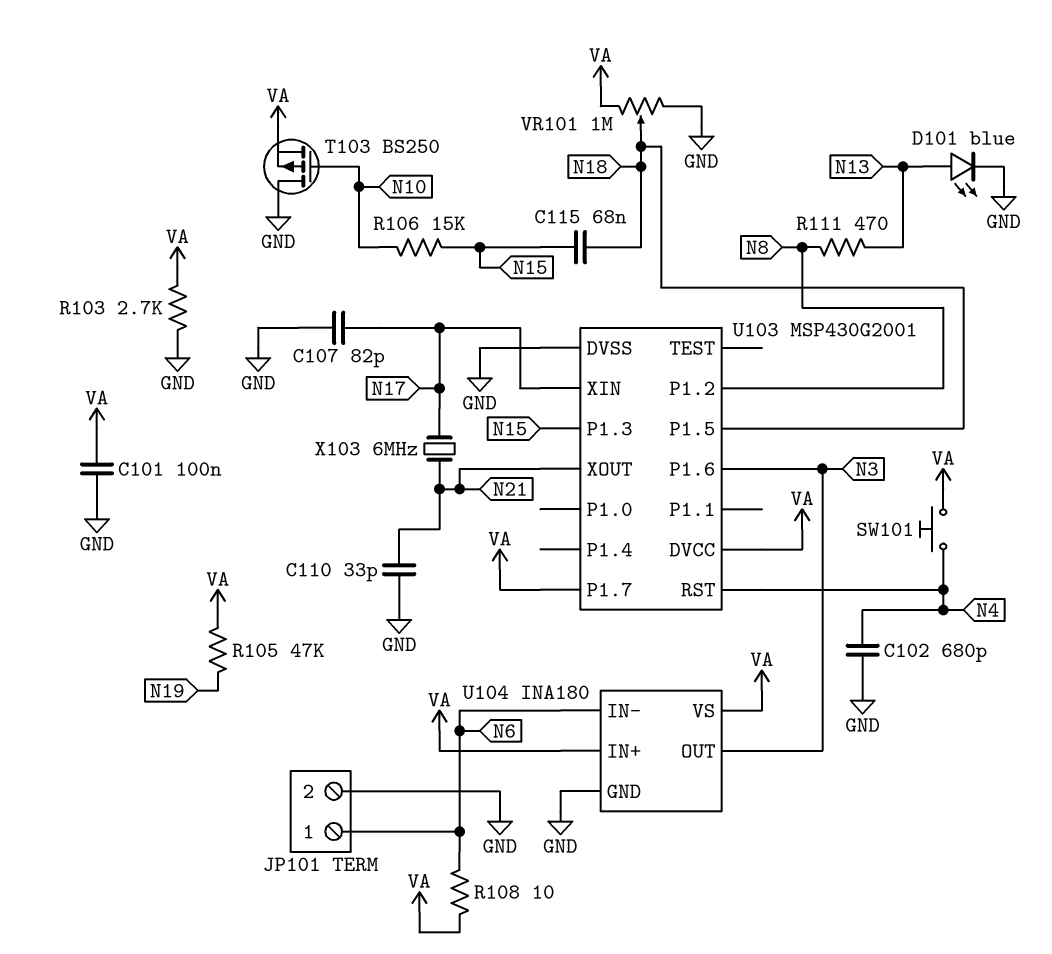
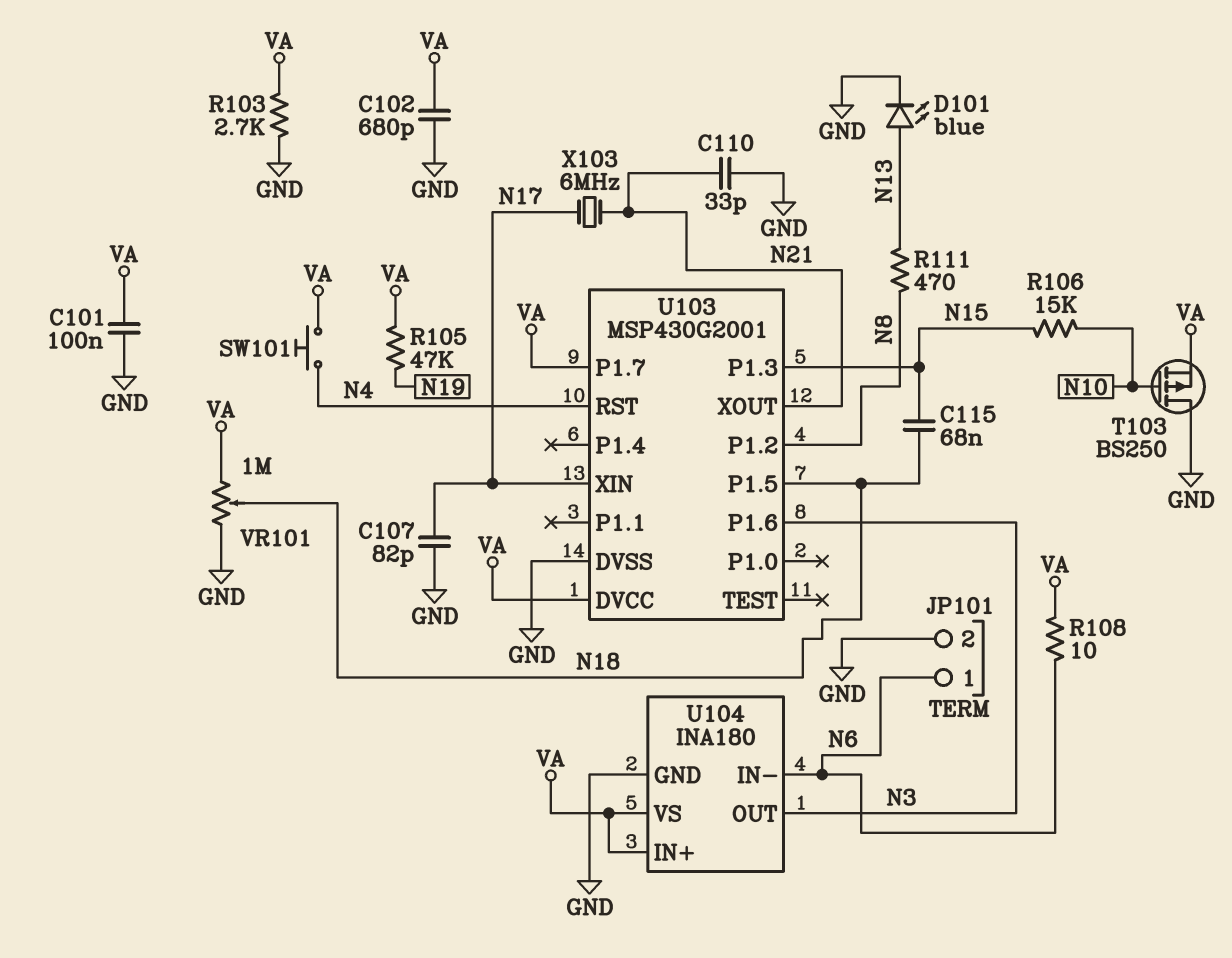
C102: 680pF (GND, N4) -> 680pF (GND, VA)

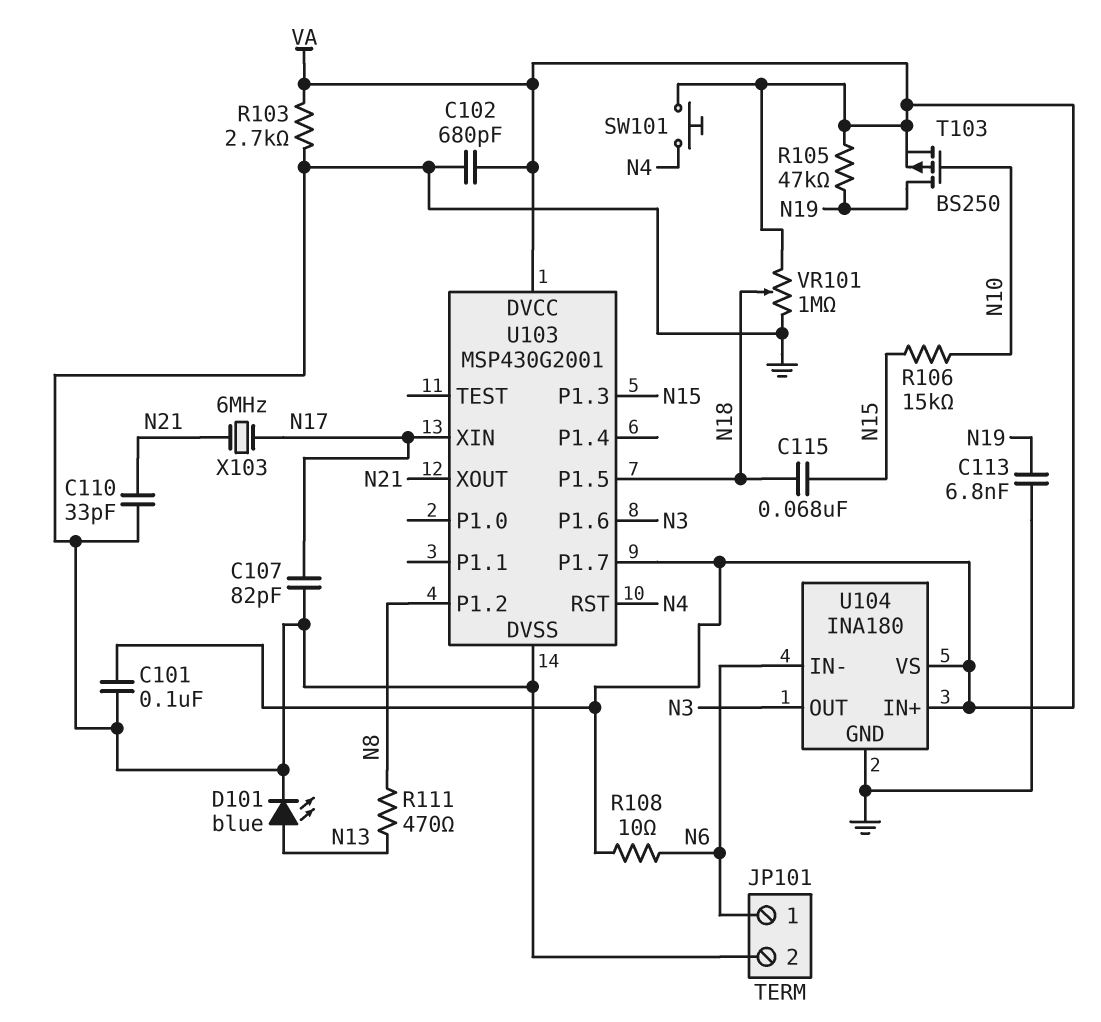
C113: none -> 6.8nF (GND, N19)
T103: PMOS BS250 (G N10, D GND, S VA) -> PMOS BS250 (G N10, D N19, S VA)

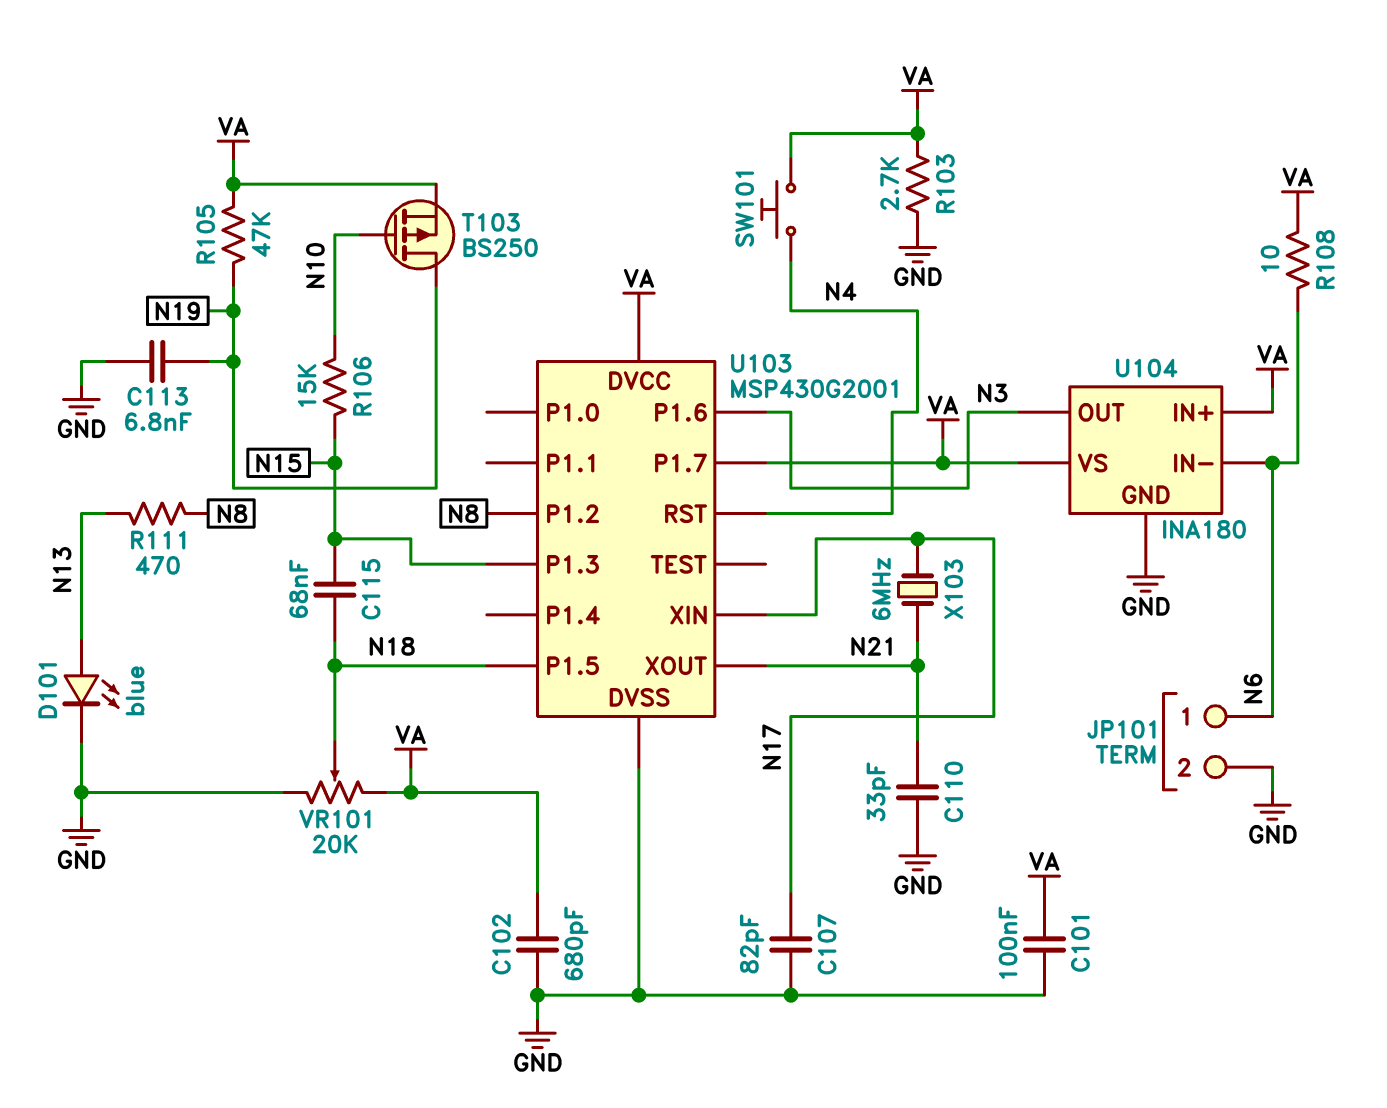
VR101: 1M (GND, VA, wiper N18) -> 20k (GND, VA, wiper N18)

